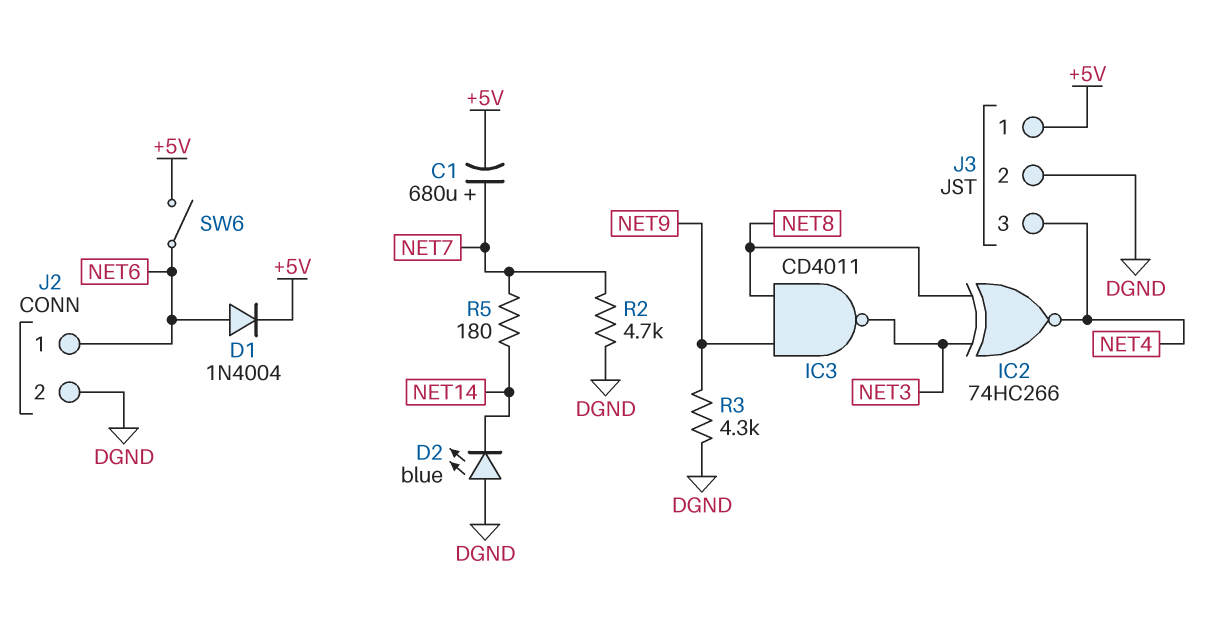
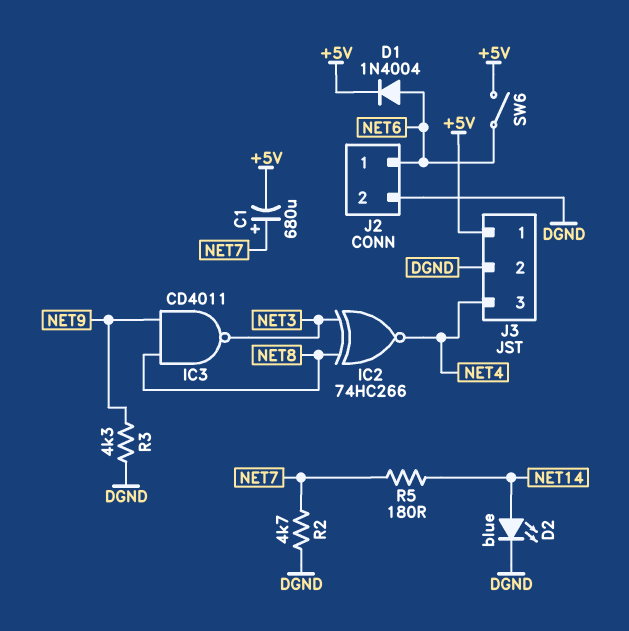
D2: LED blue (A DGND, K NET14) -> LED blue (A NET14, K DGND)

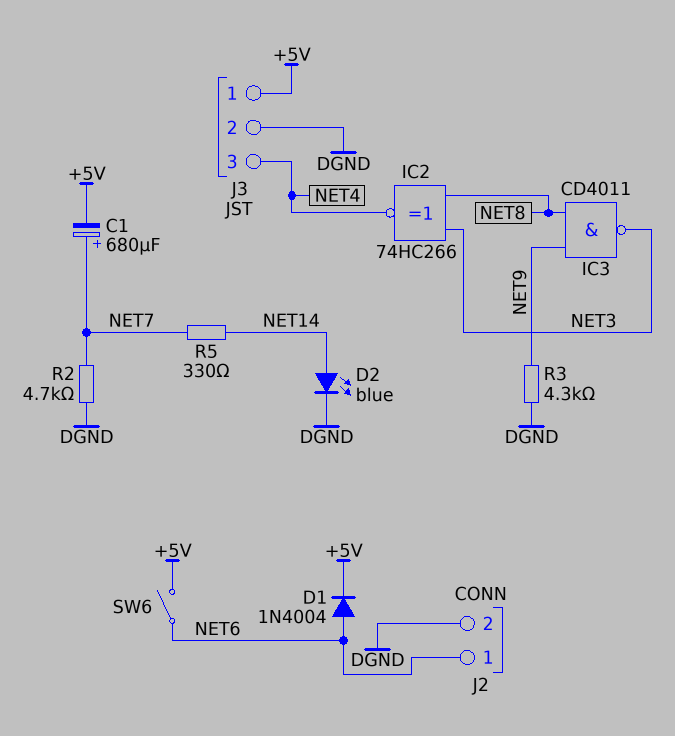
R5: 180 (NET7, NET14) -> 330 (NET7, NET14)

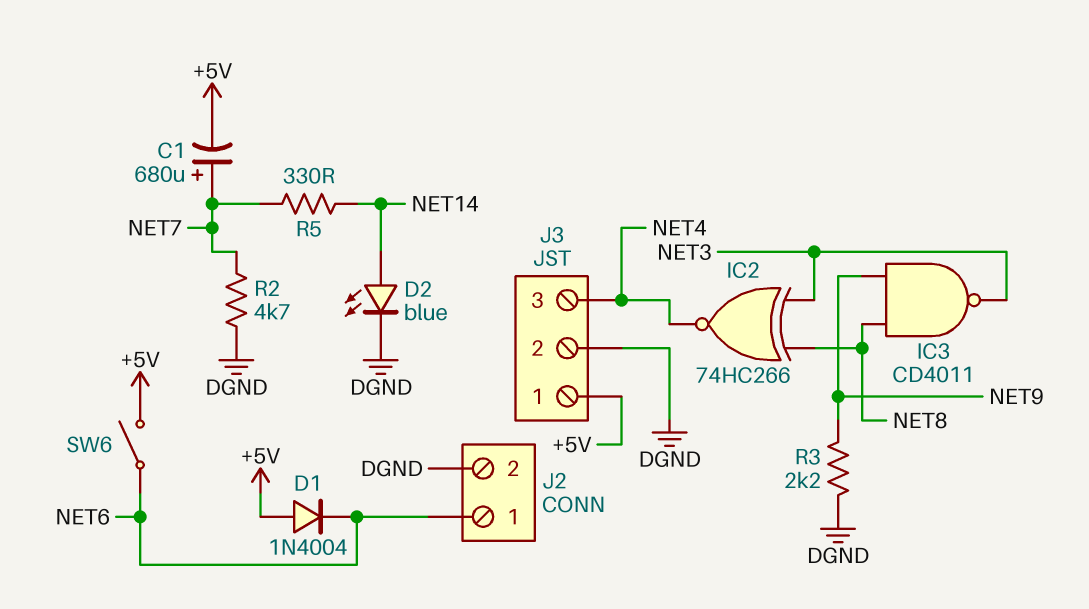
D1: diode 1N4004 (A NET6, K +5V) -> diode 1N4004 (A +5V, K NET6)
R3: 4.3k (DGND, NET9) -> 2.2k (DGND, NET9)

